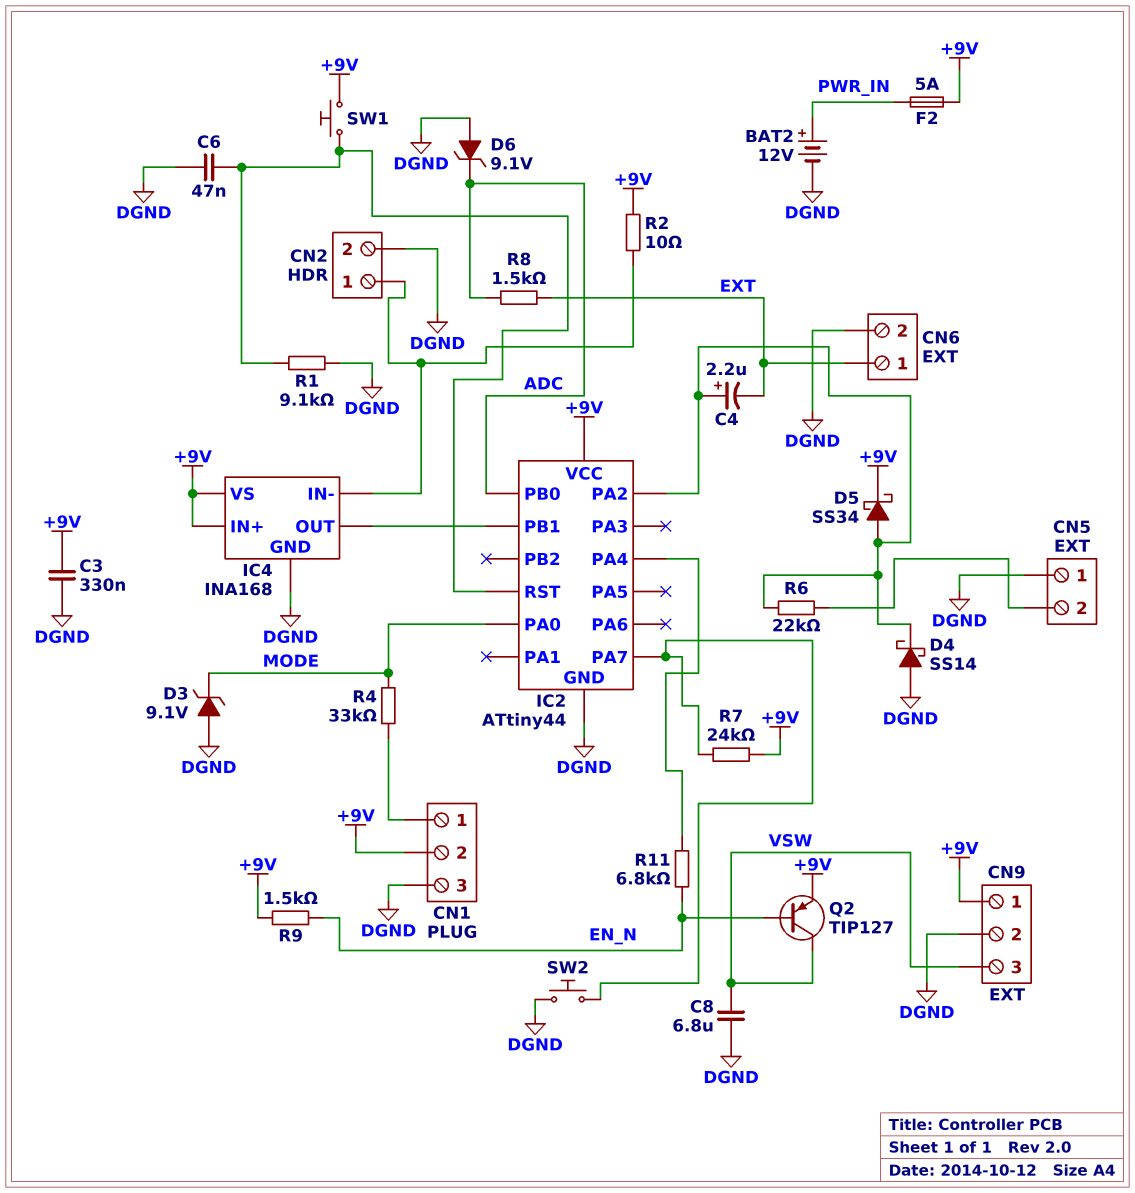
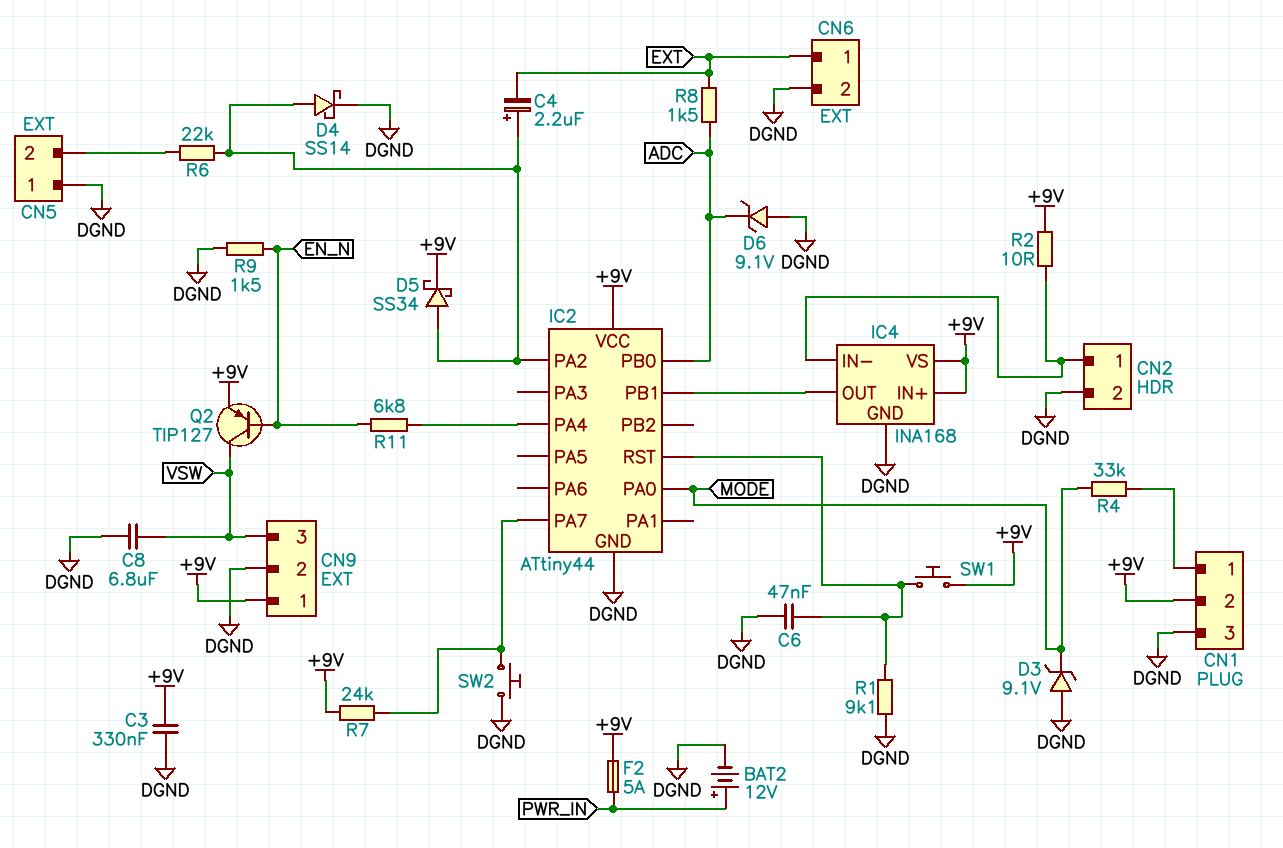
D4: schottky SS14 (A DGND, K IC2/PA2) -> schottky SS14 (A IC2/PA2, K DGND)
R9: 1.5k (+9V, EN_N) -> 1.5k (DGND, EN_N)

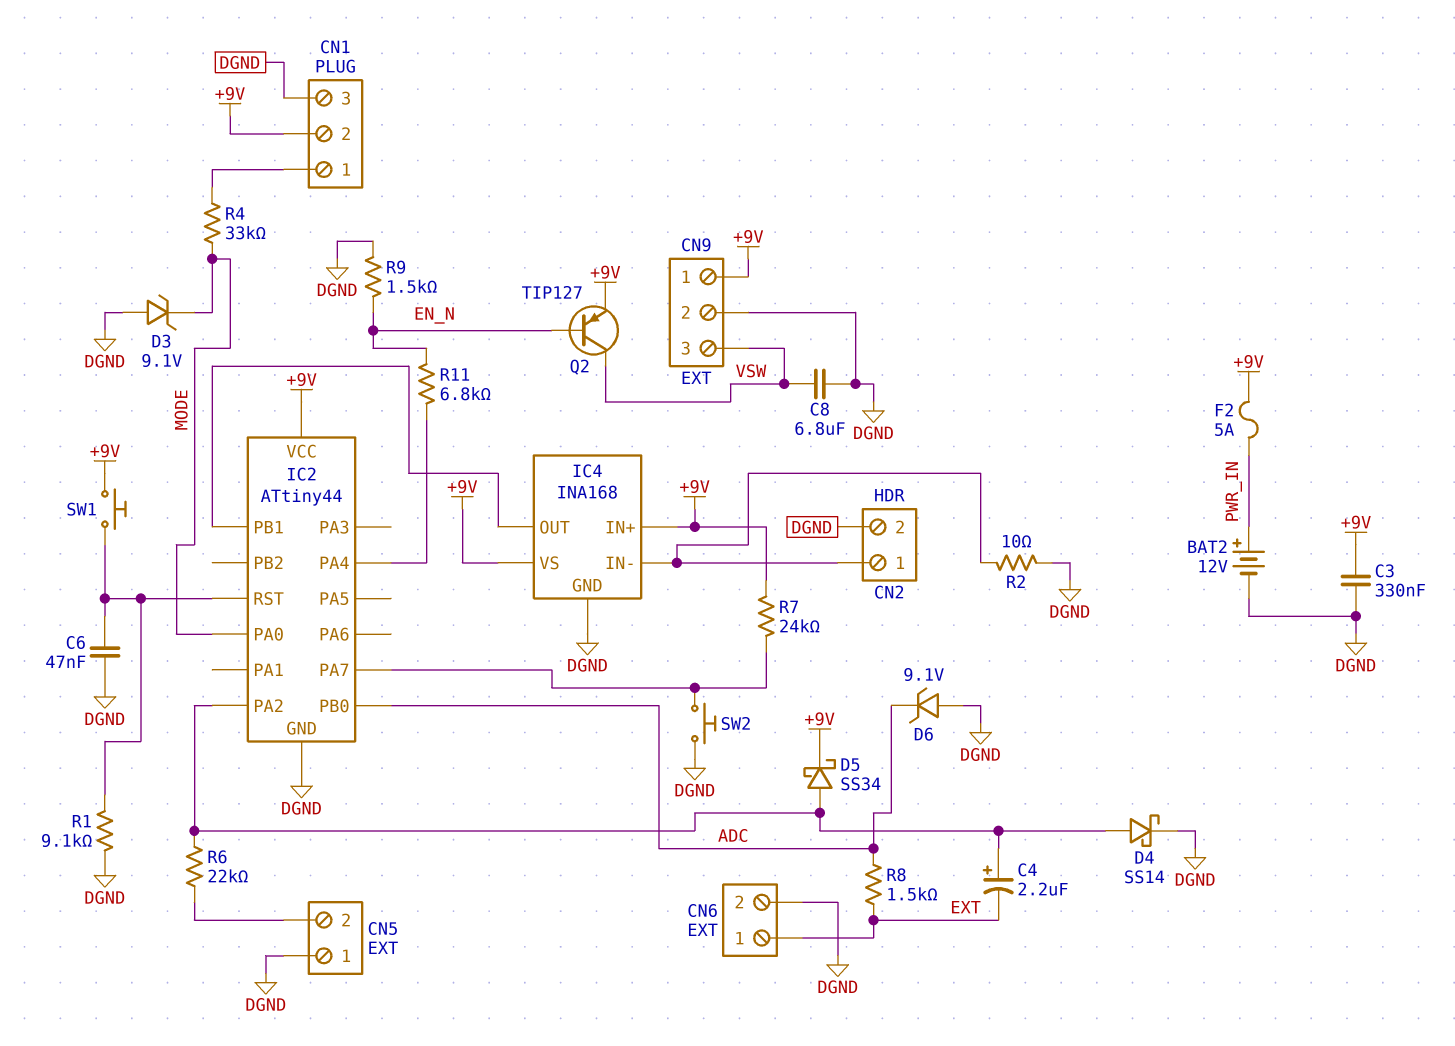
R2: 10 (+9V, CN2/1) -> 10 (CN2/1, DGND)

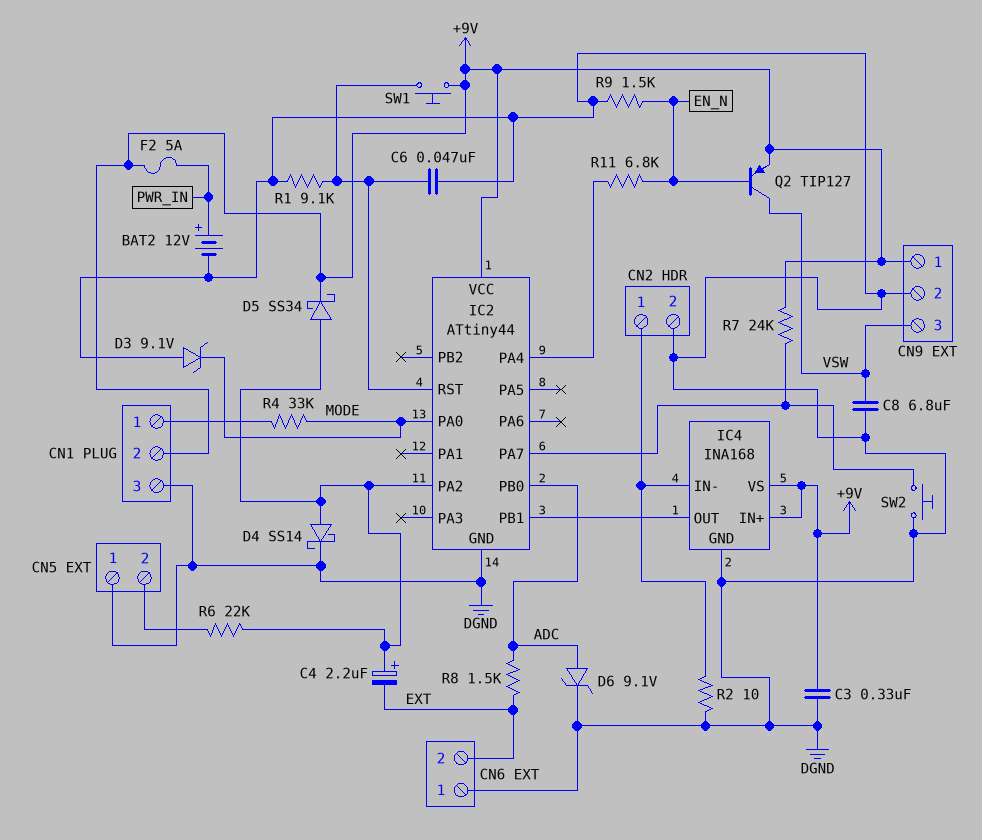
CN6 pin 1: EXT -> DGND
CN6 pin 2: DGND -> EXT
D6: zener 9.1V (A DGND, K ADC) -> zener 9.1V (A ADC, K DGND)

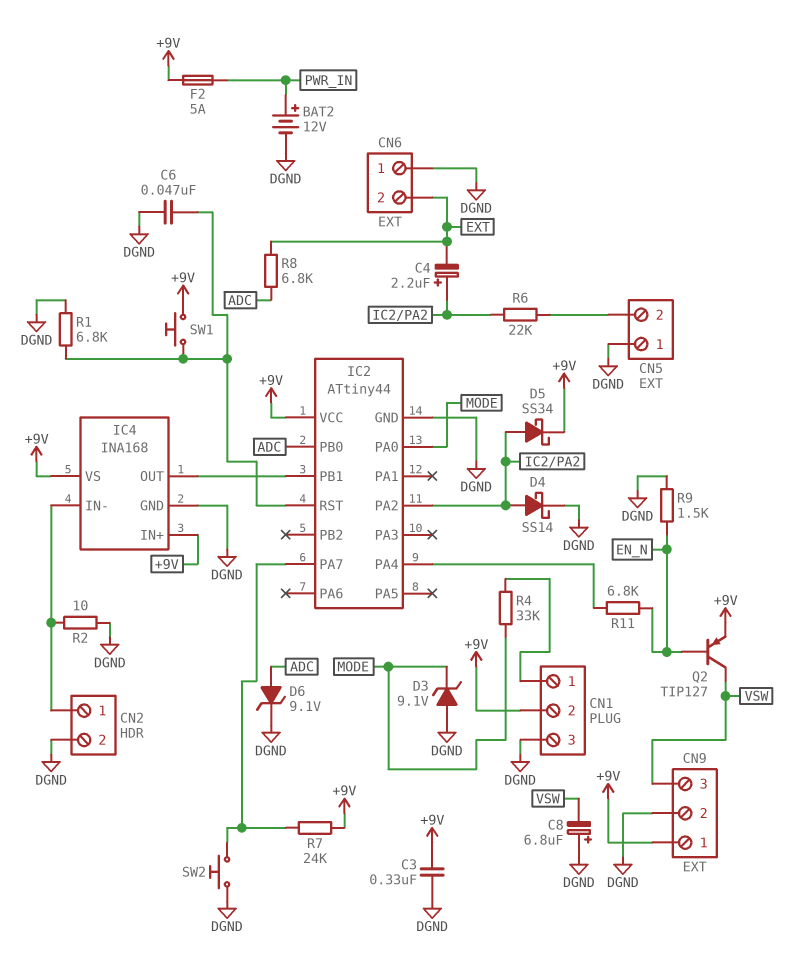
C8: 6.8uF (DGND, VSW) -> 6.8uF (plus DGND, minus VSW)
R1: 9.1k (DGND, IC2/RST) -> 6.8k (DGND, IC2/RST)
R8: 1.5k (ADC, EXT) -> 6.8k (ADC, EXT)

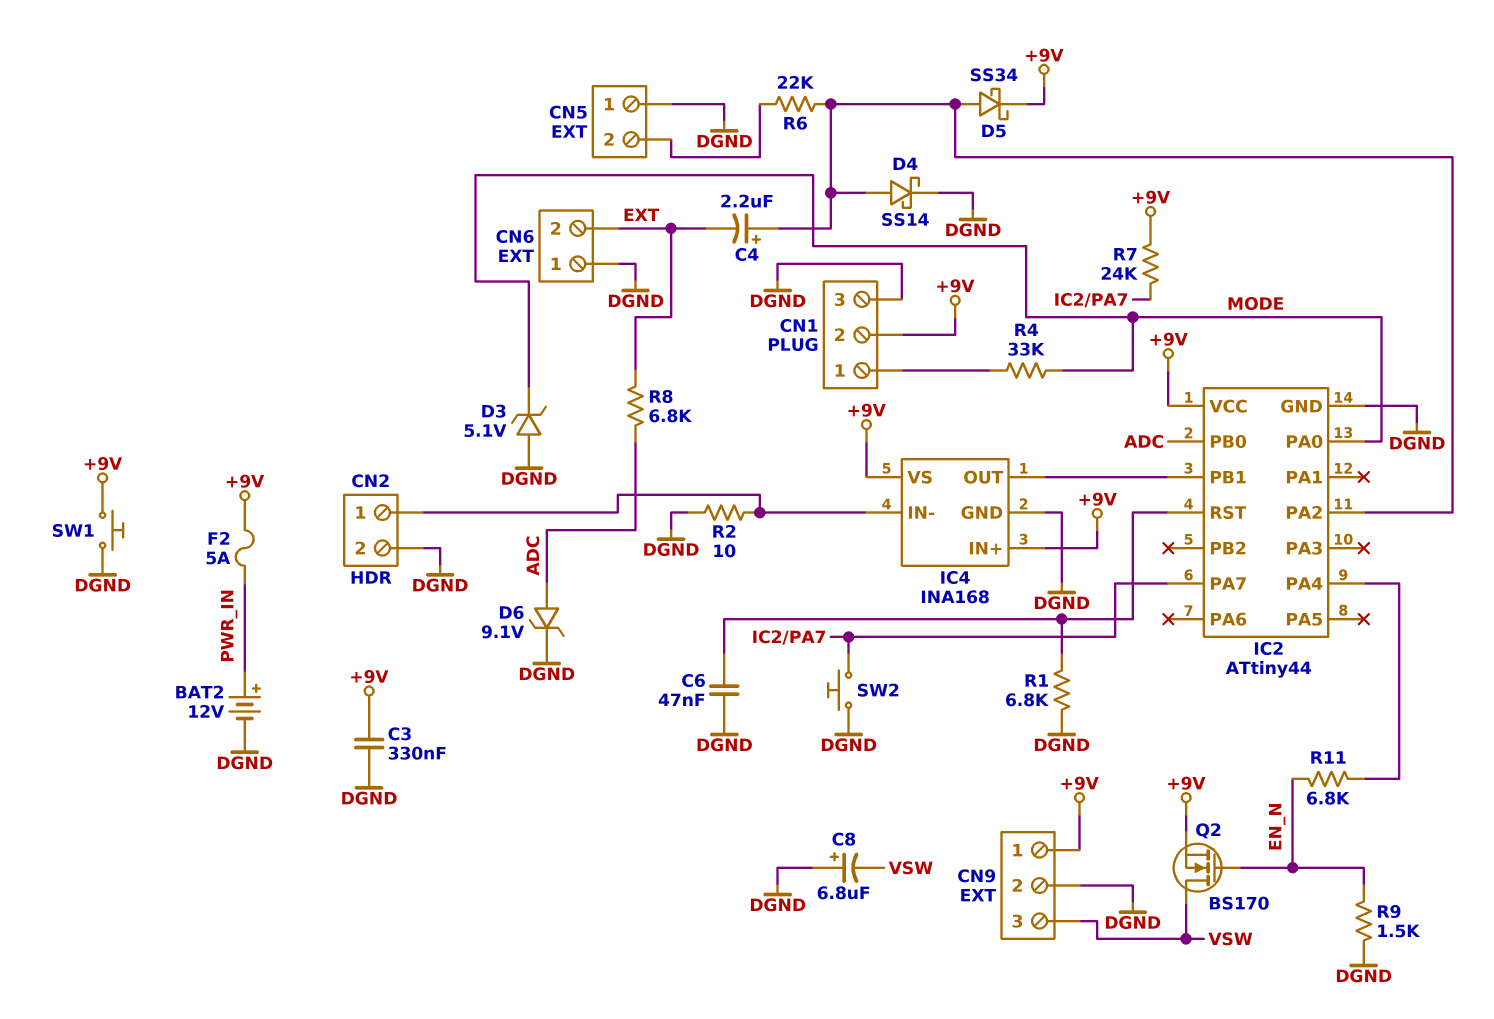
D3: zener 9.1V (A DGND, K MODE) -> zener 5.1V (A DGND, K MODE)
Q2: PNP TIP127 (B EN_N, C VSW, E +9V) -> NMOS BS170 (G EN_N, D VSW, S +9V)
SW1: button (+9V, IC2/RST) -> button (+9V, DGND)

